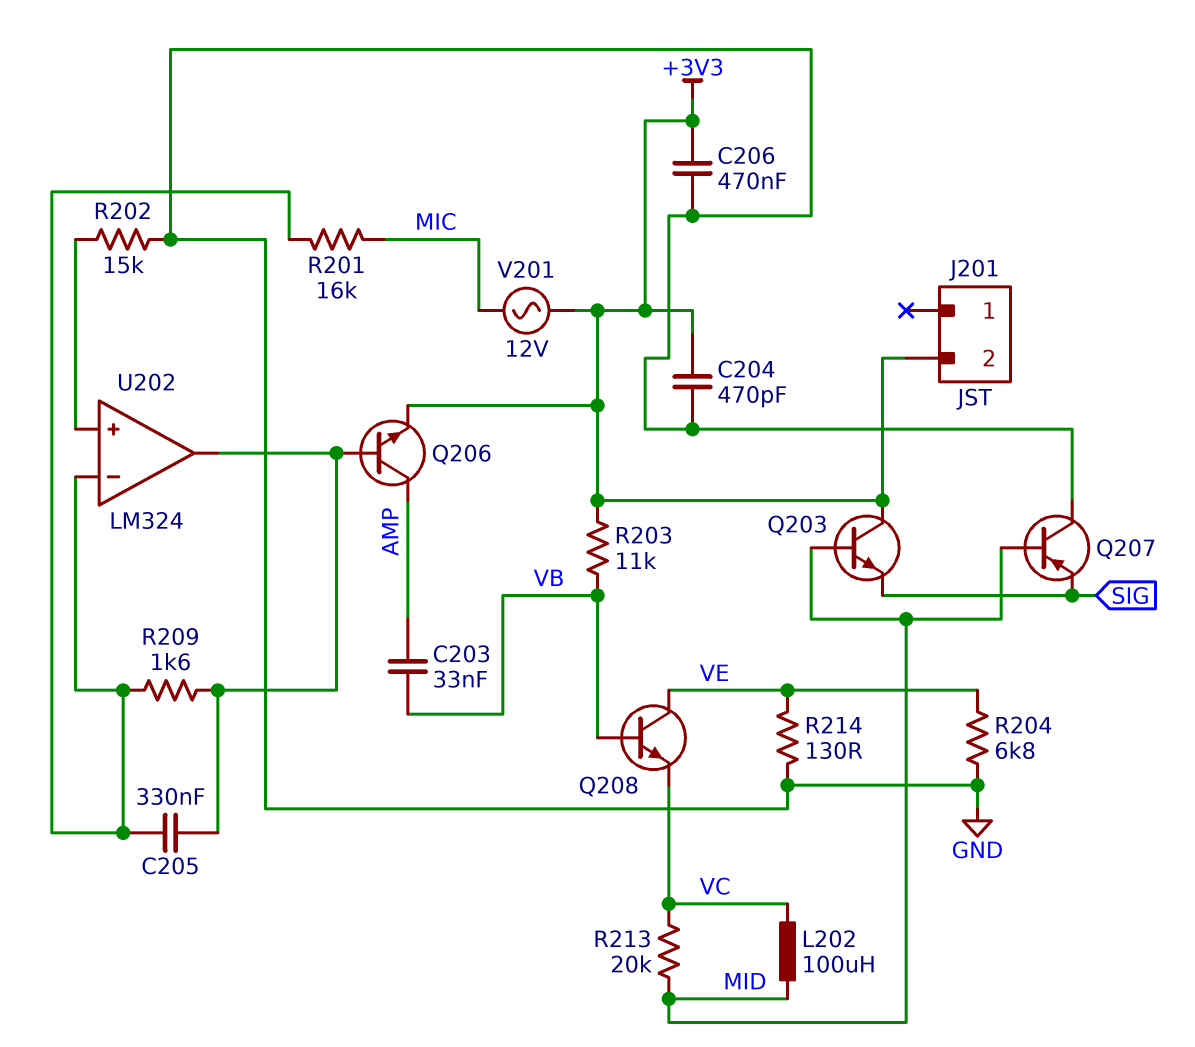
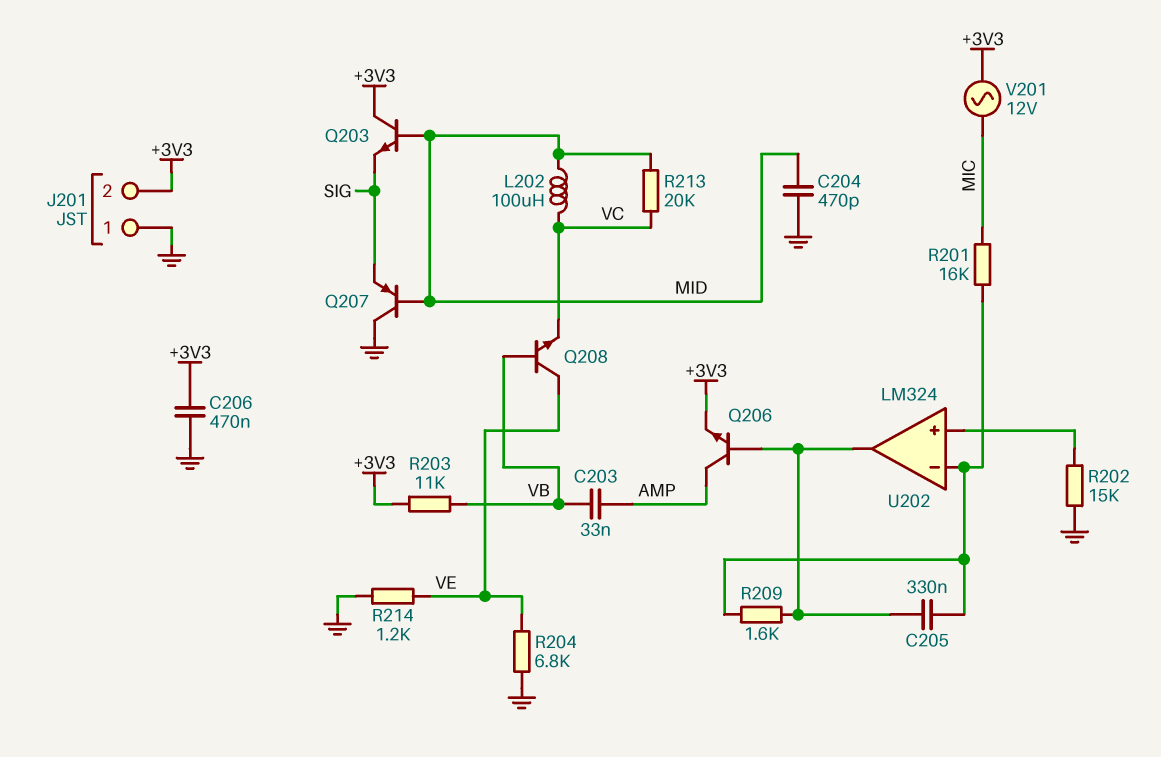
C204: 470pF (+3V3, GND) -> 470pF (GND, MID)
J201 pin 1: none -> GND
R214: 130 (GND, VE) -> 1.2k (GND, VE)

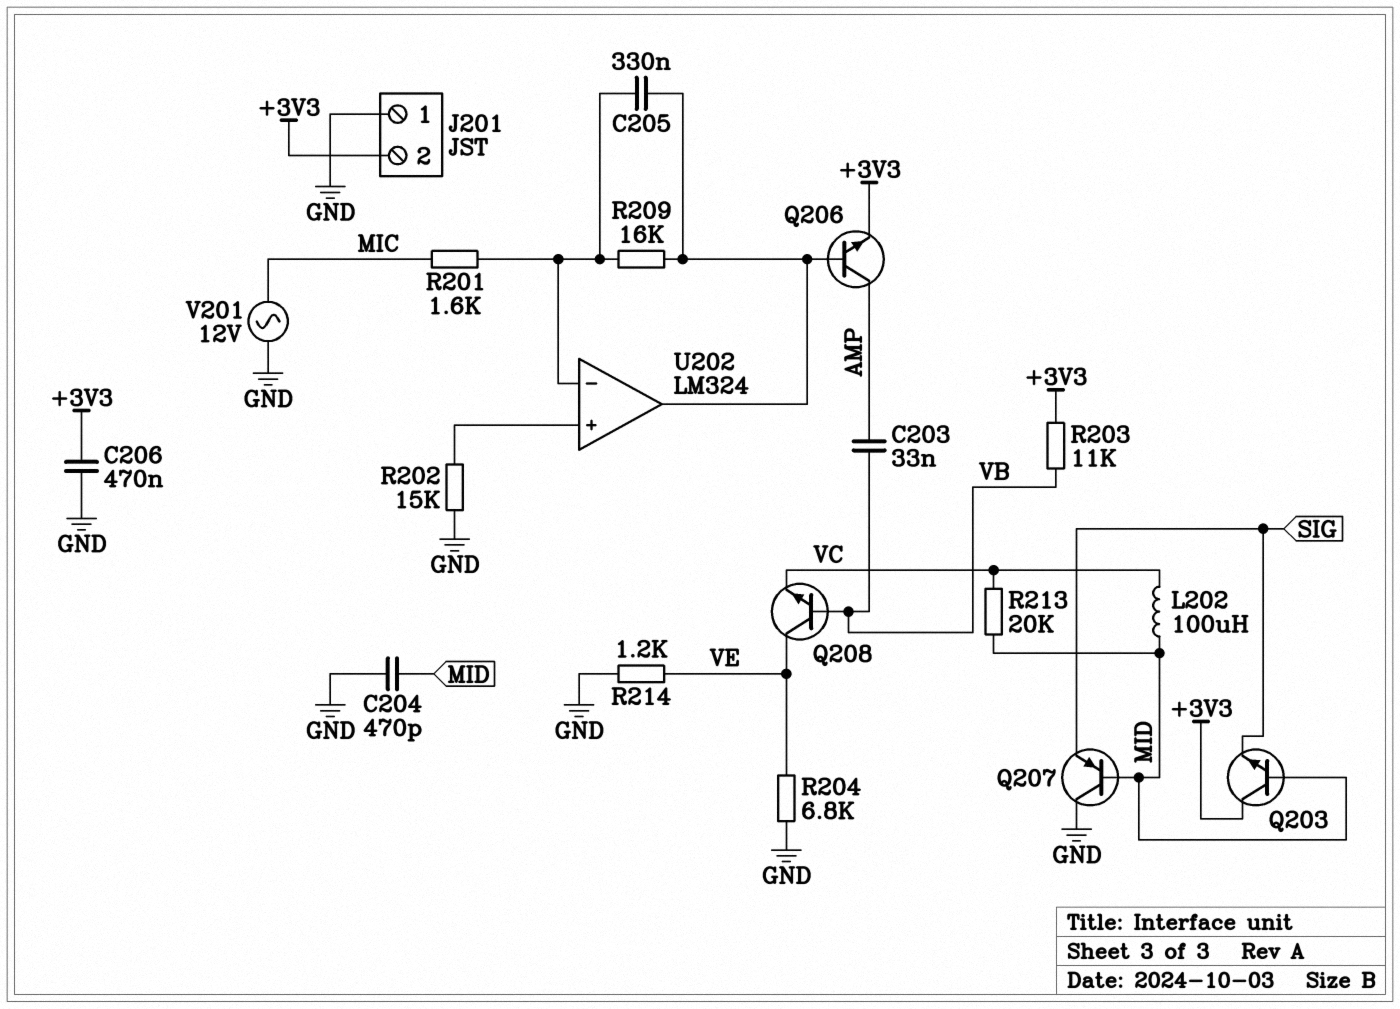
R201: 16k (MIC, U202/in-) -> 1.6k (MIC, U202/in-)
R209: 1.6k (U202/in-, U202/out) -> 16k (U202/in-, U202/out)
V201: AC 12V (+3V3, MIC) -> AC 12V (GND, MIC)

